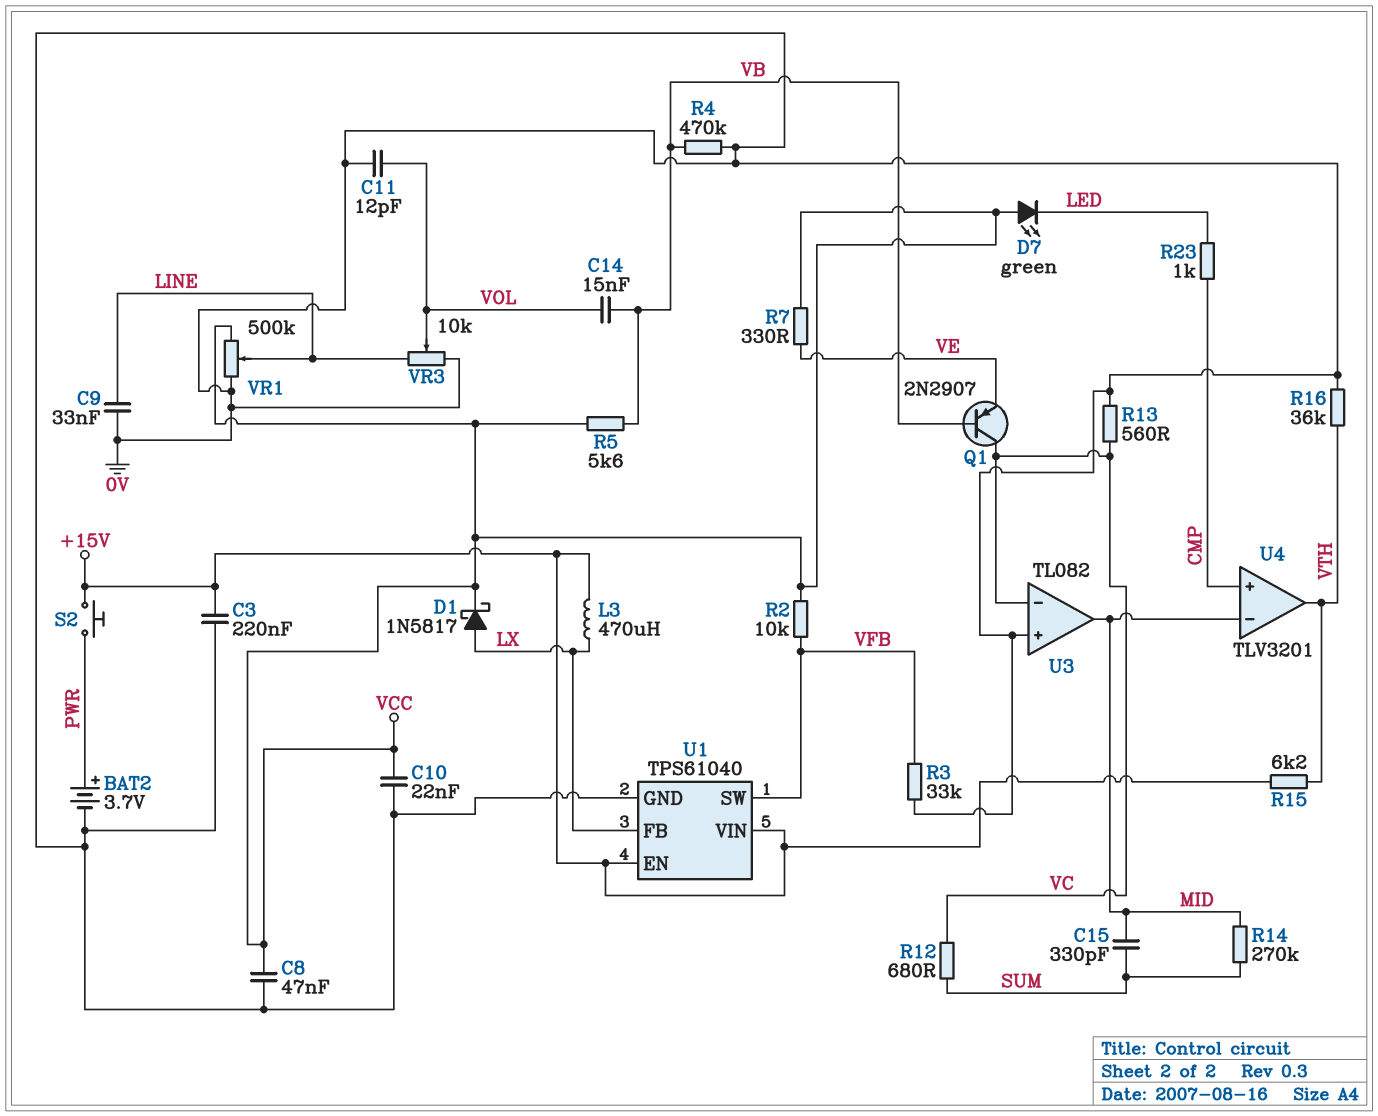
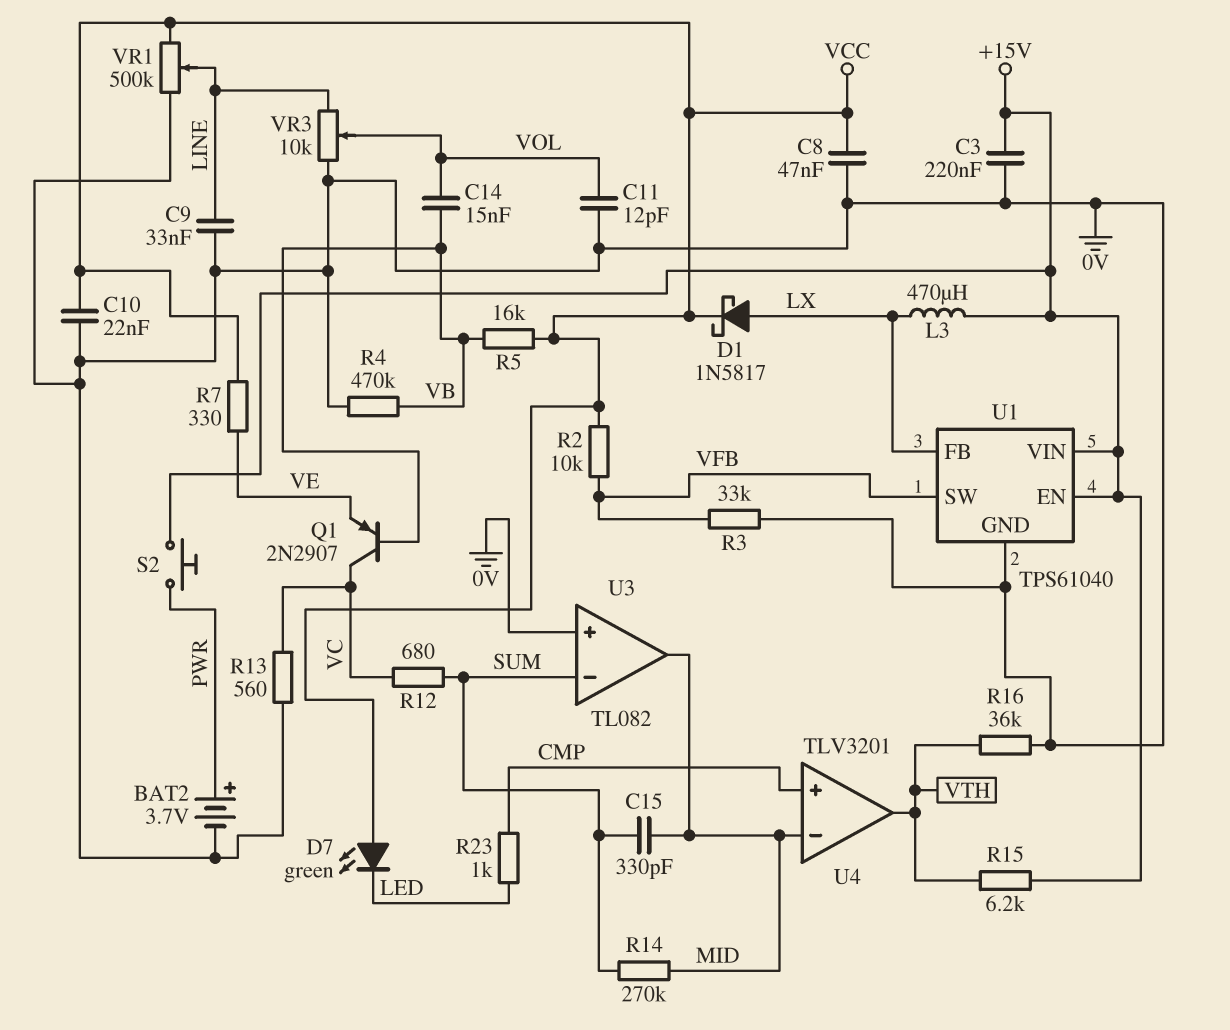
R5: 5.6k (VB, VCC) -> 16k (VB, VCC)
U3 pin in-: VC -> SUM

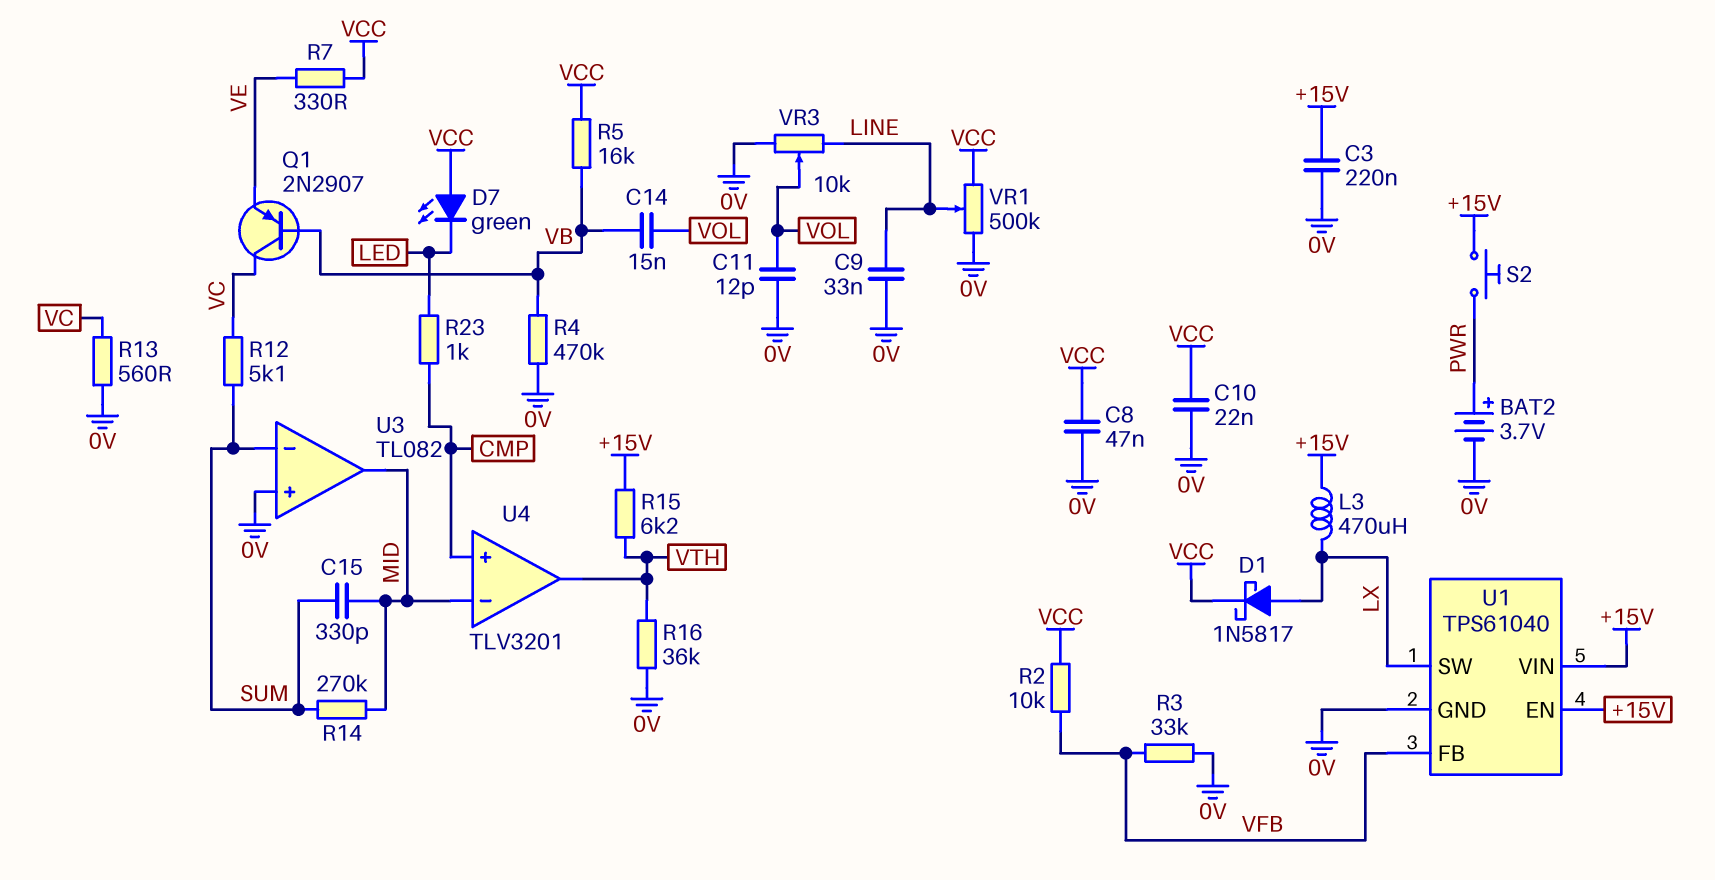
R12: 680 (SUM, VC) -> 5.1k (SUM, VC)
U1 pin FB: LX -> VFB
U1 pin SW: VFB -> LX

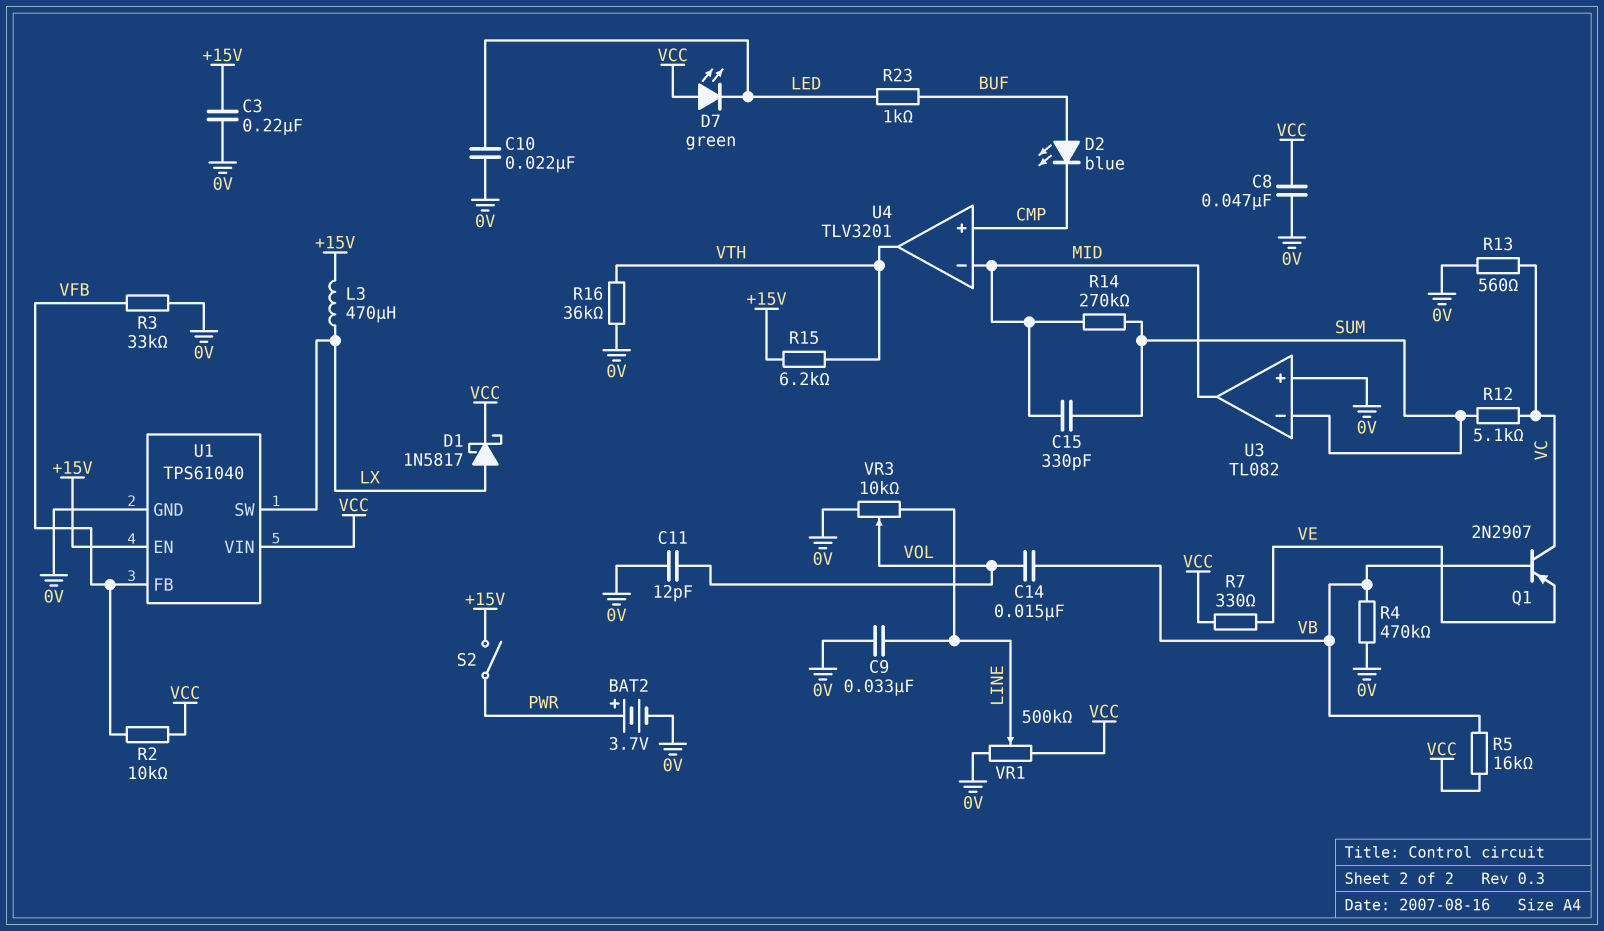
C10: 22nF (0V, VCC) -> 22nF (0V, LED)
D2: none -> LED blue (A BUF, K CMP)
R23: 1k (CMP, LED) -> 1k (BUF, LED)
S2: button (+15V, PWR) -> switch (+15V, PWR)
U1 pin VIN: +15V -> VCC

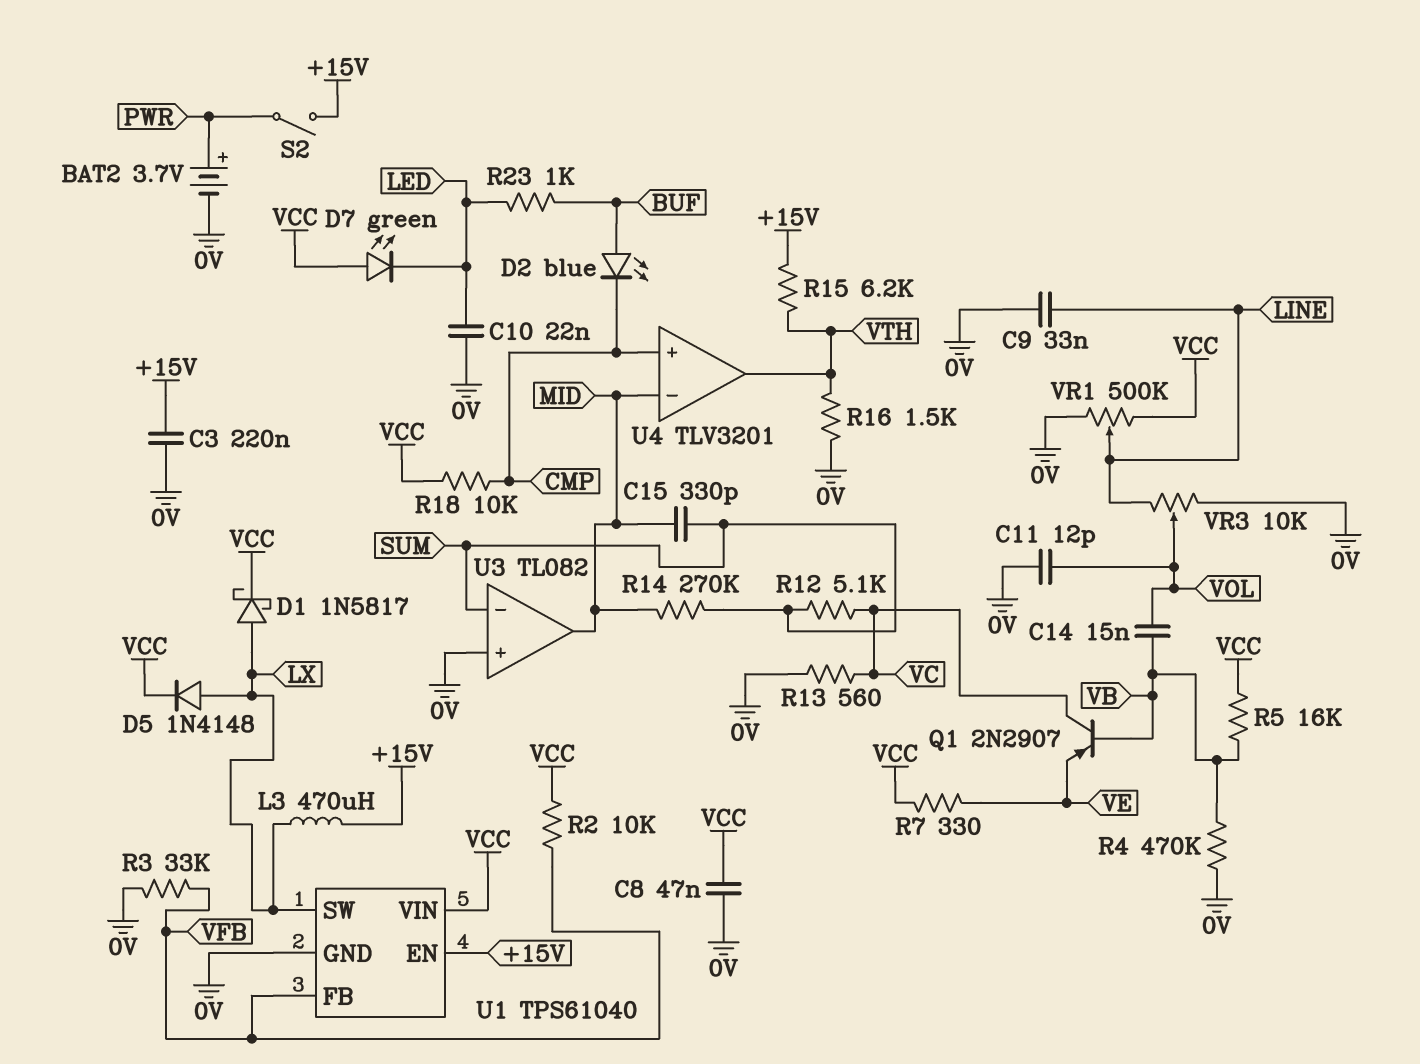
D5: none -> diode 1N4148 (A LX, K VCC)
R16: 36k (0V, VTH) -> 1.5k (0V, VTH)
R18: none -> 10k (CMP, VCC)

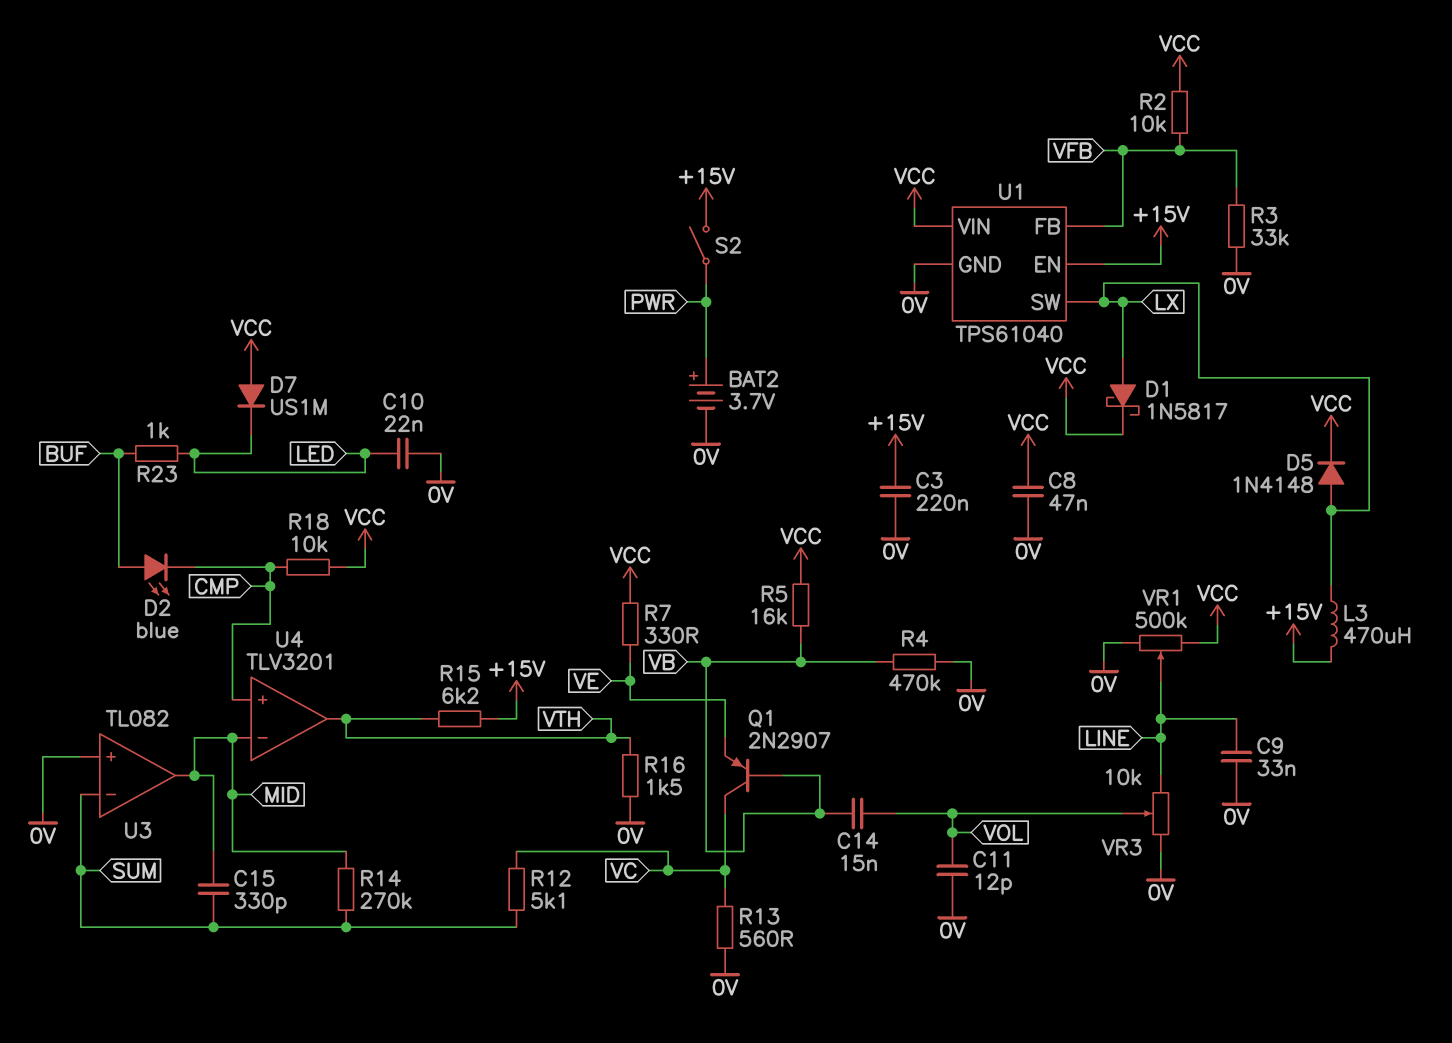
D7: LED green (A VCC, K LED) -> diode US1M (A VCC, K LED)

